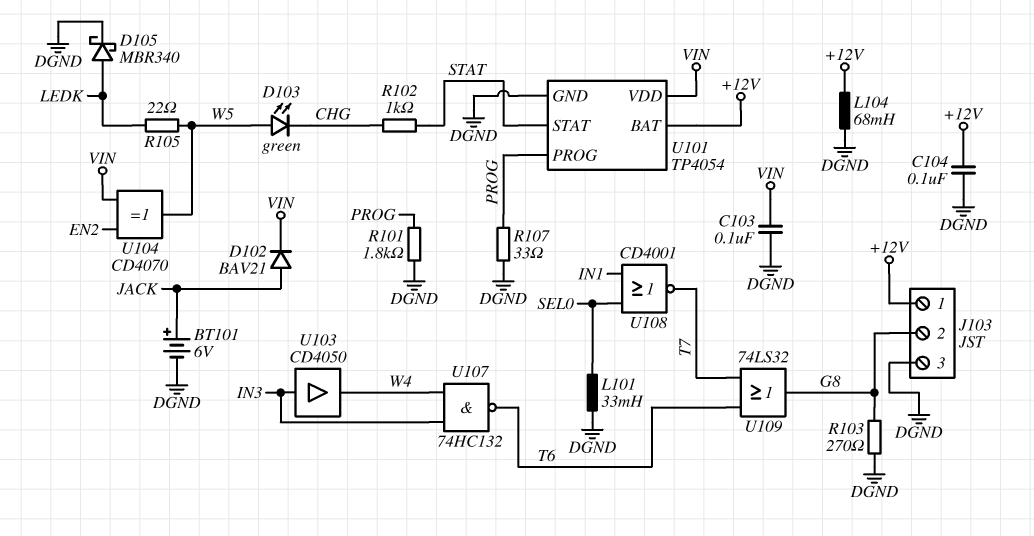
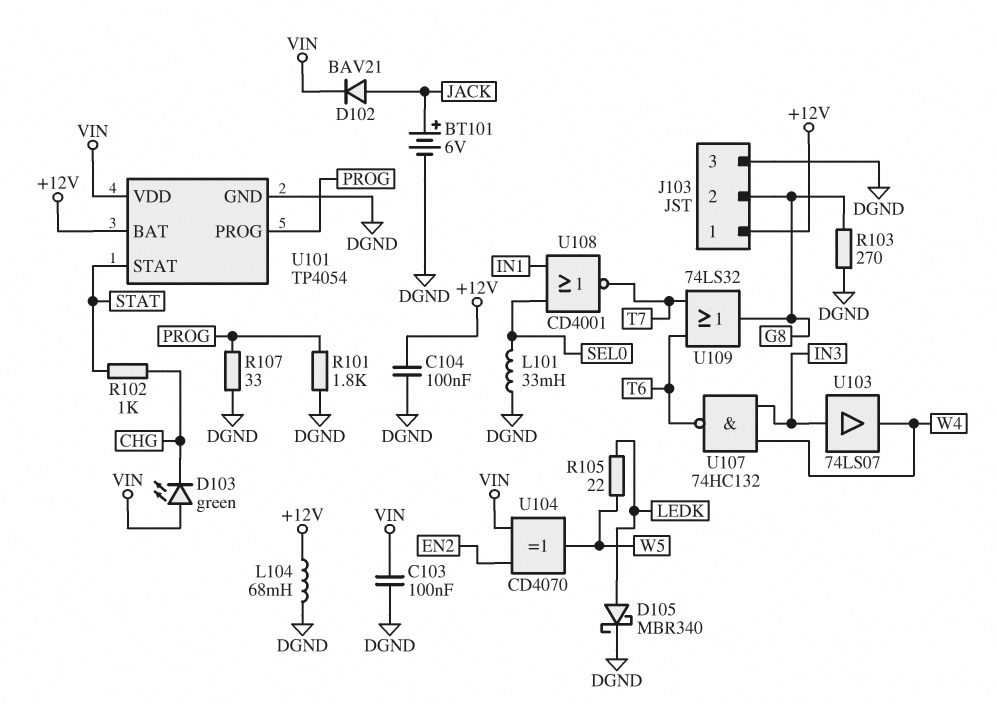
D103: LED green (A W5, K CHG) -> LED green (A VIN, K CHG)
U103: buffer CD4050 (in IN3, out W4) -> buffer 74LS07 (in IN3, out W4)

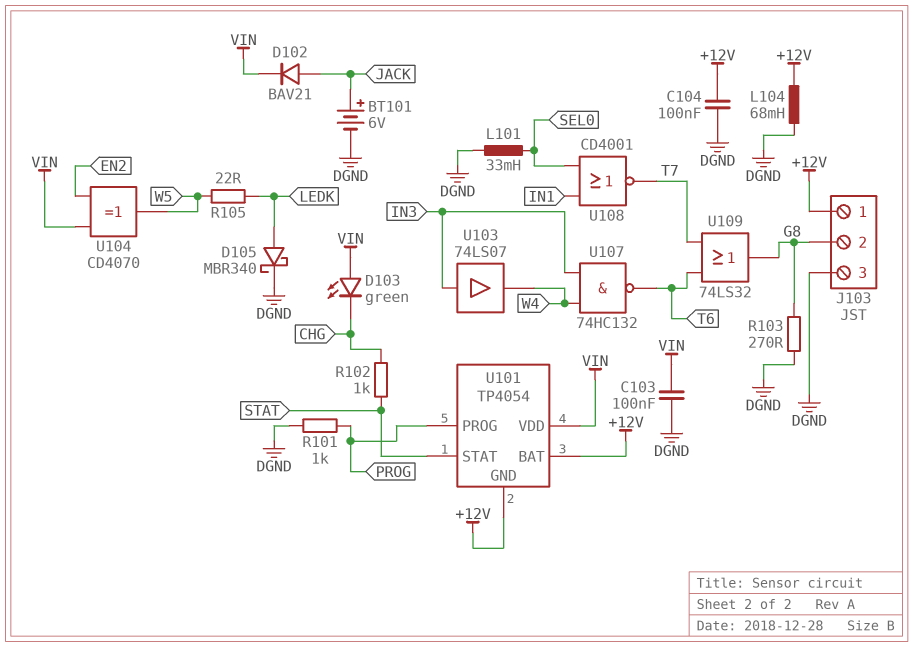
R101: 1.8k (DGND, PROG) -> 1k (DGND, PROG)
R107: 33 (DGND, PROG) -> none
U101 pin GND: DGND -> +12V

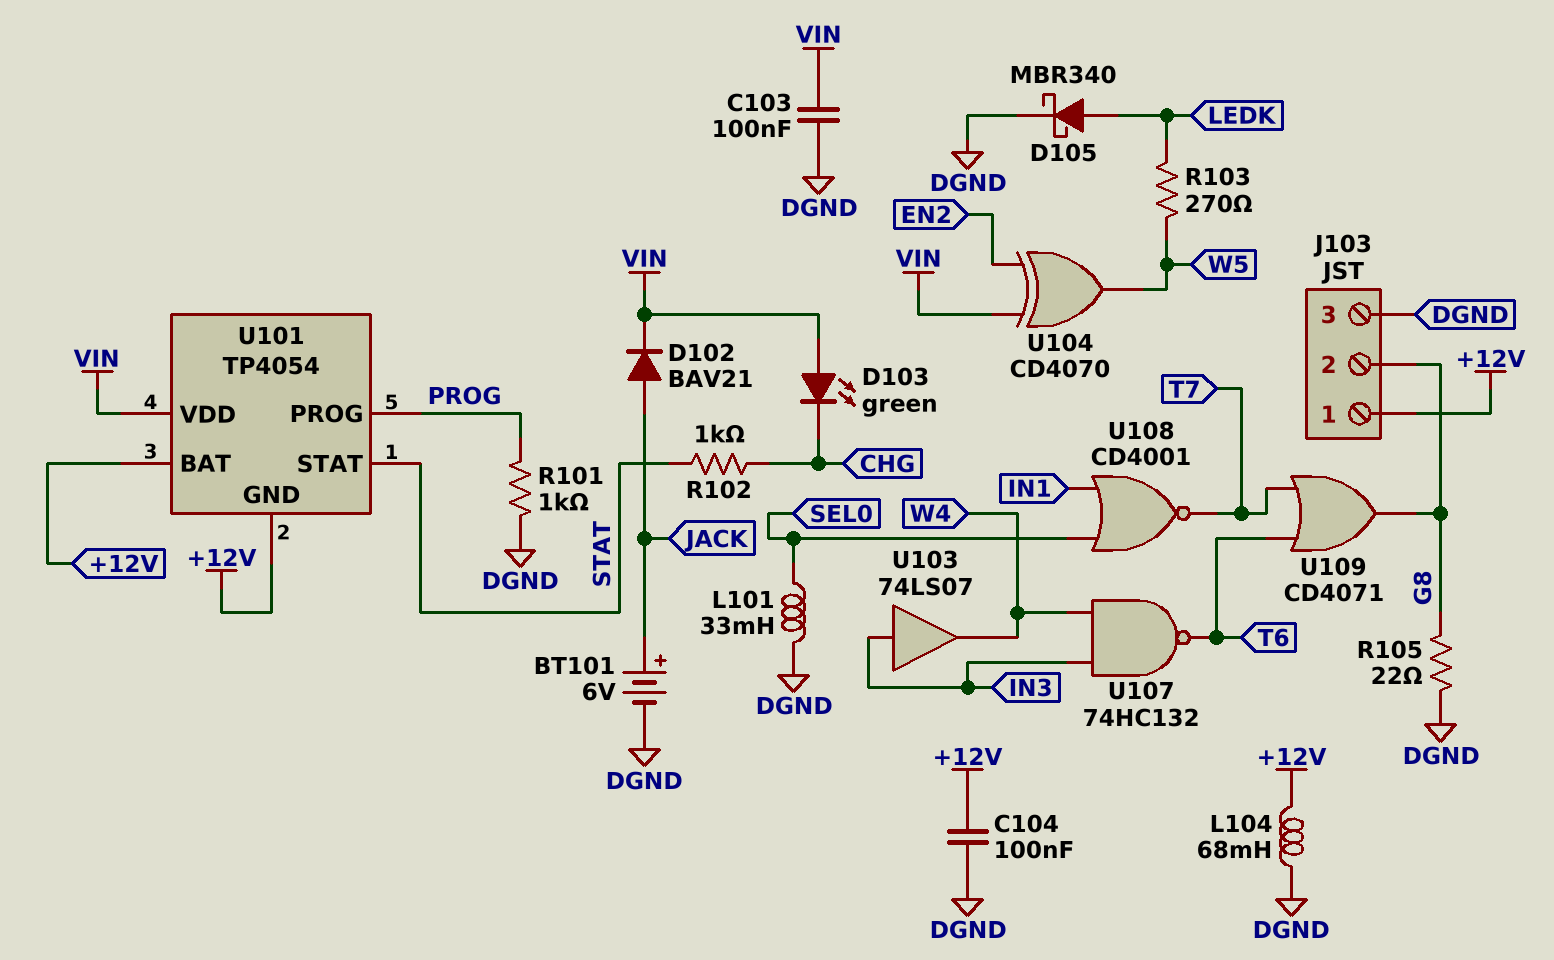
R103: 270 (DGND, G8) -> 270 (LEDK, W5)
R105: 22 (LEDK, W5) -> 22 (DGND, G8)
U109: OR 74LS32 (in T6, in T7, out G8) -> OR CD4071 (in T6, in T7, out G8)

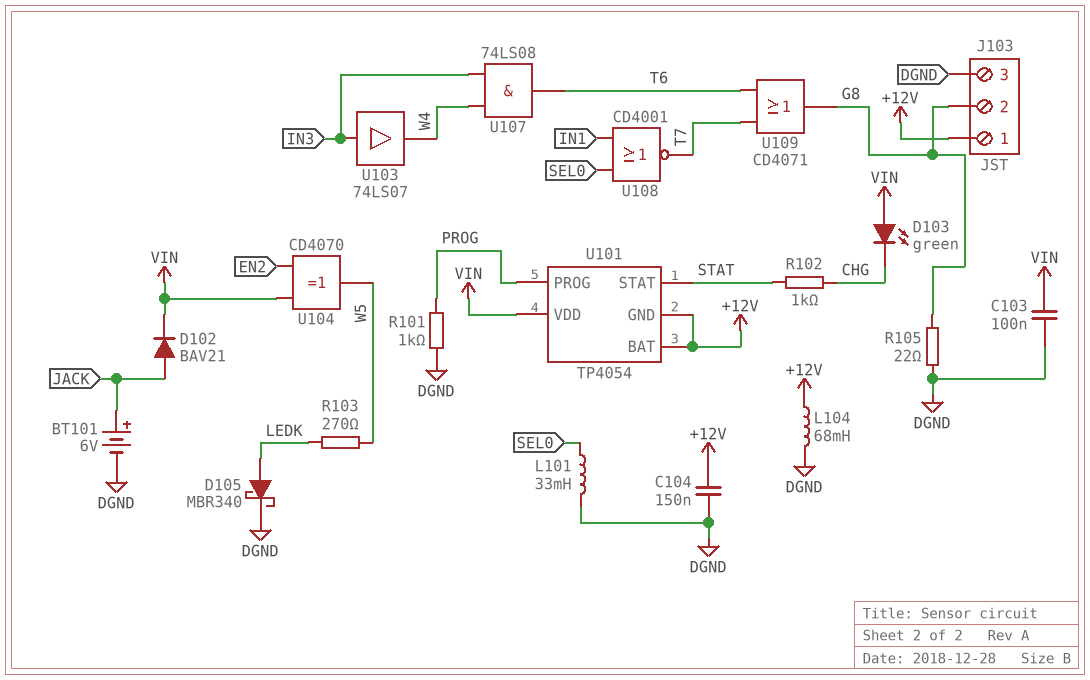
C104: 100nF (+12V, DGND) -> 150nF (+12V, DGND)
U107: NAND 74HC132 (in IN3, in W4, out T6) -> AND 74LS08 (in IN3, in W4, out T6)

